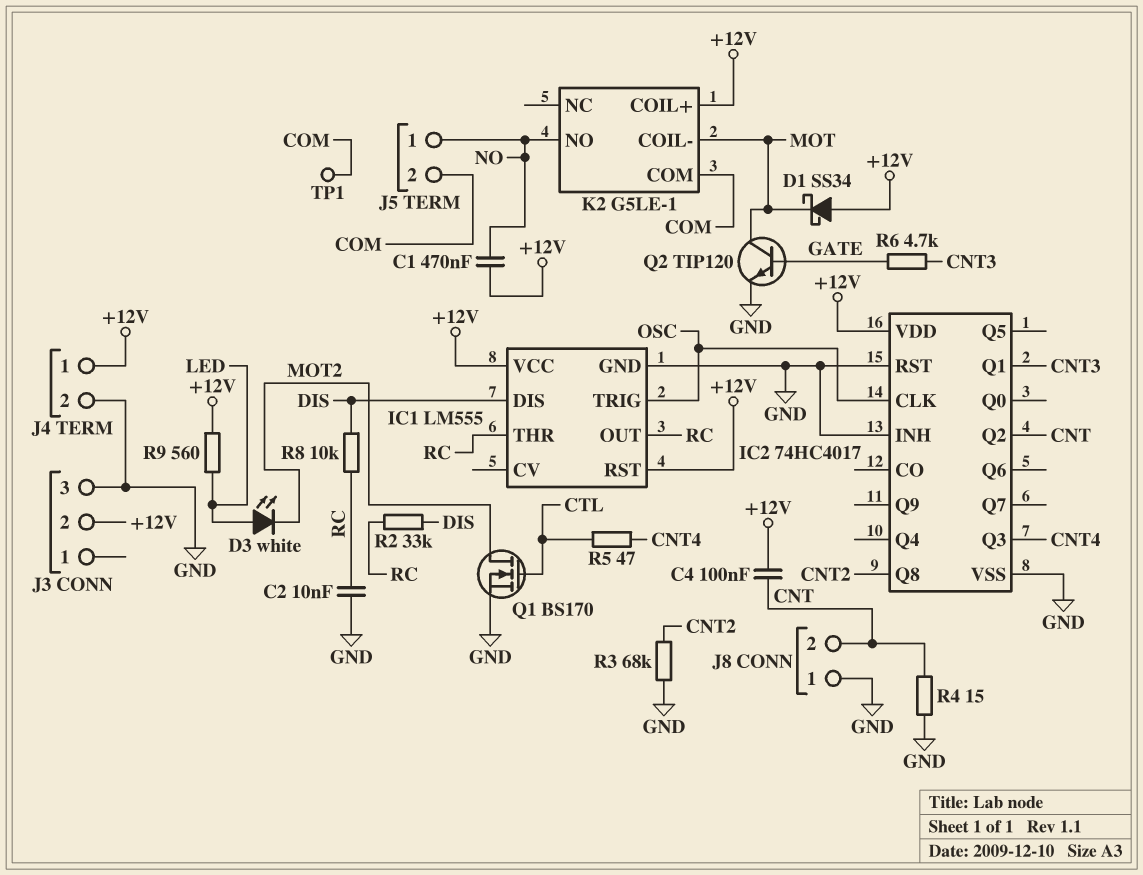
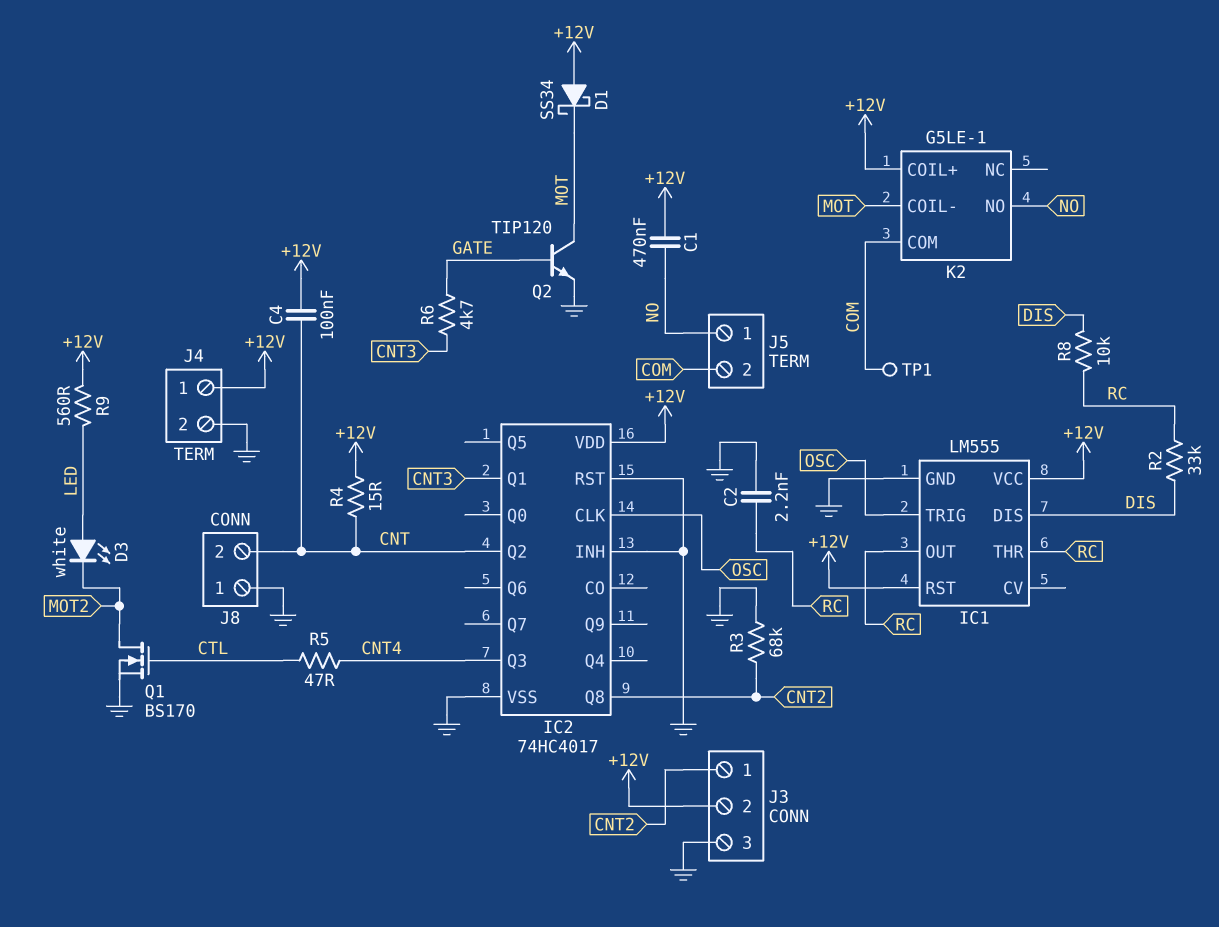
C2: 10nF (GND, RC) -> 2.2nF (GND, RC)
J3 pin 1: none -> CNT2
R4: 15 (CNT, GND) -> 15 (+12V, CNT)

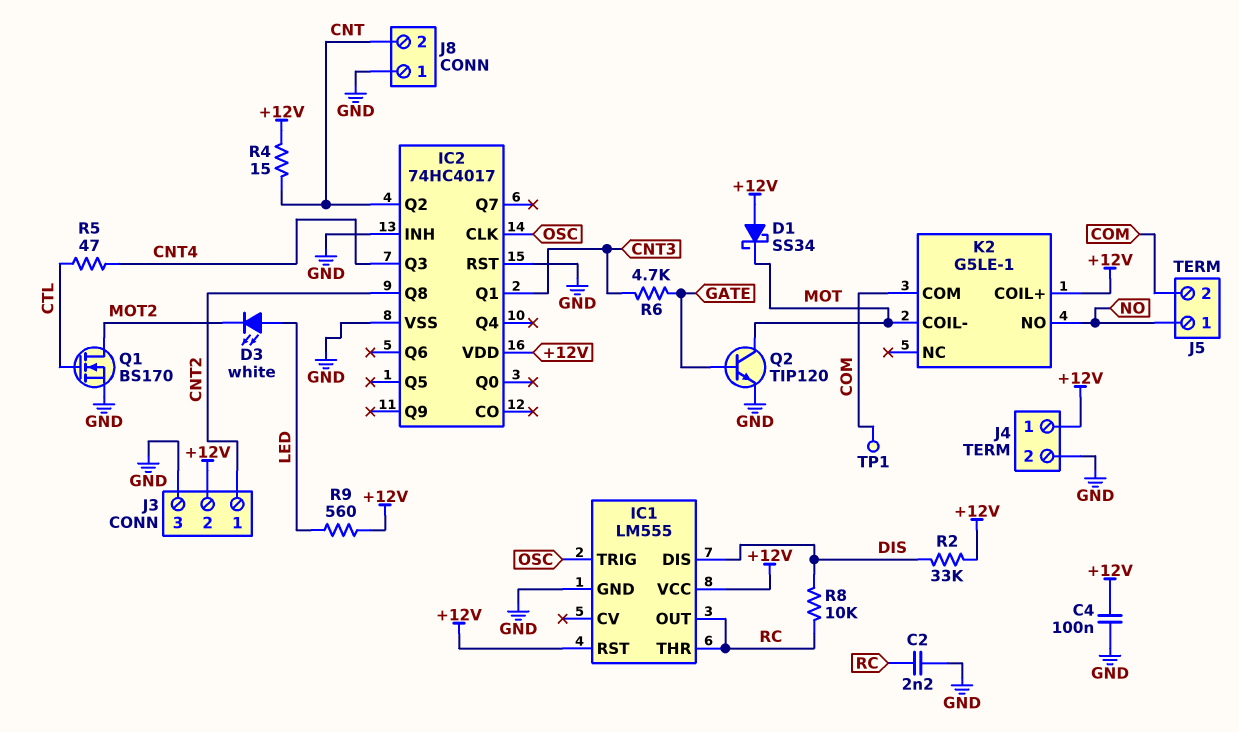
C1: 470nF (+12V, NO) -> none
C4: 100nF (+12V, CNT) -> 100nF (+12V, GND)
R2: 33k (DIS, RC) -> 33k (+12V, DIS)
R3: 68k (CNT2, GND) -> none

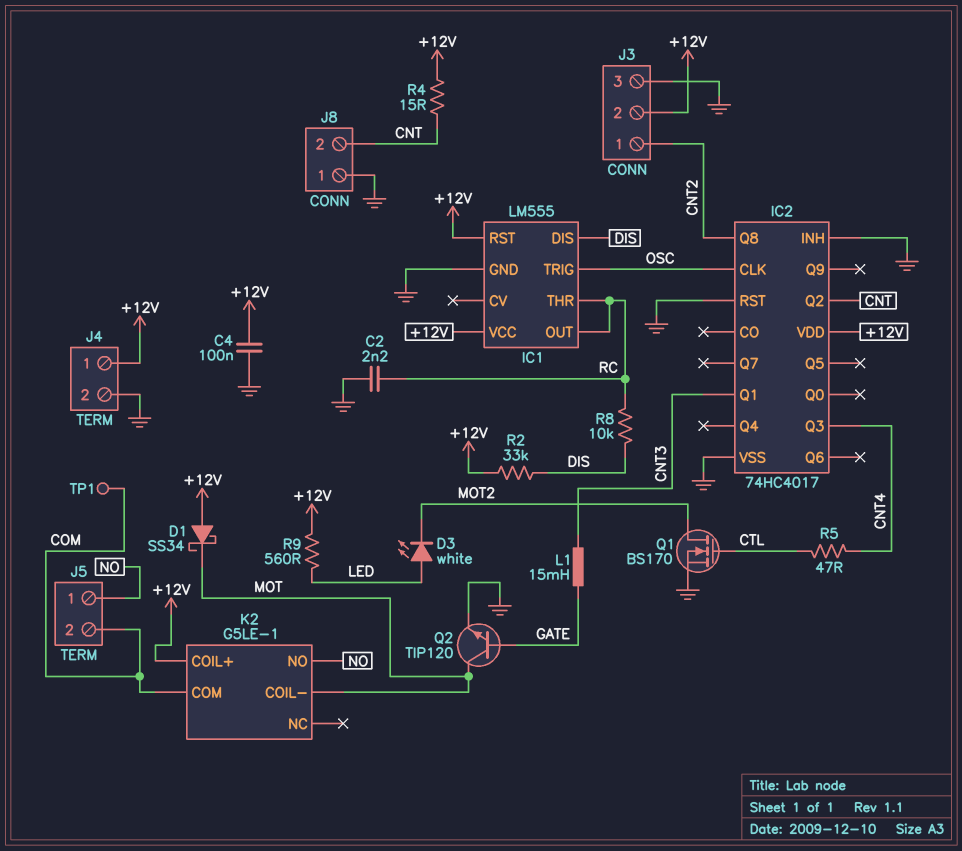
L1: none -> 15mH (CNT3, GATE)
R6: 4.7k (CNT3, GATE) -> none

